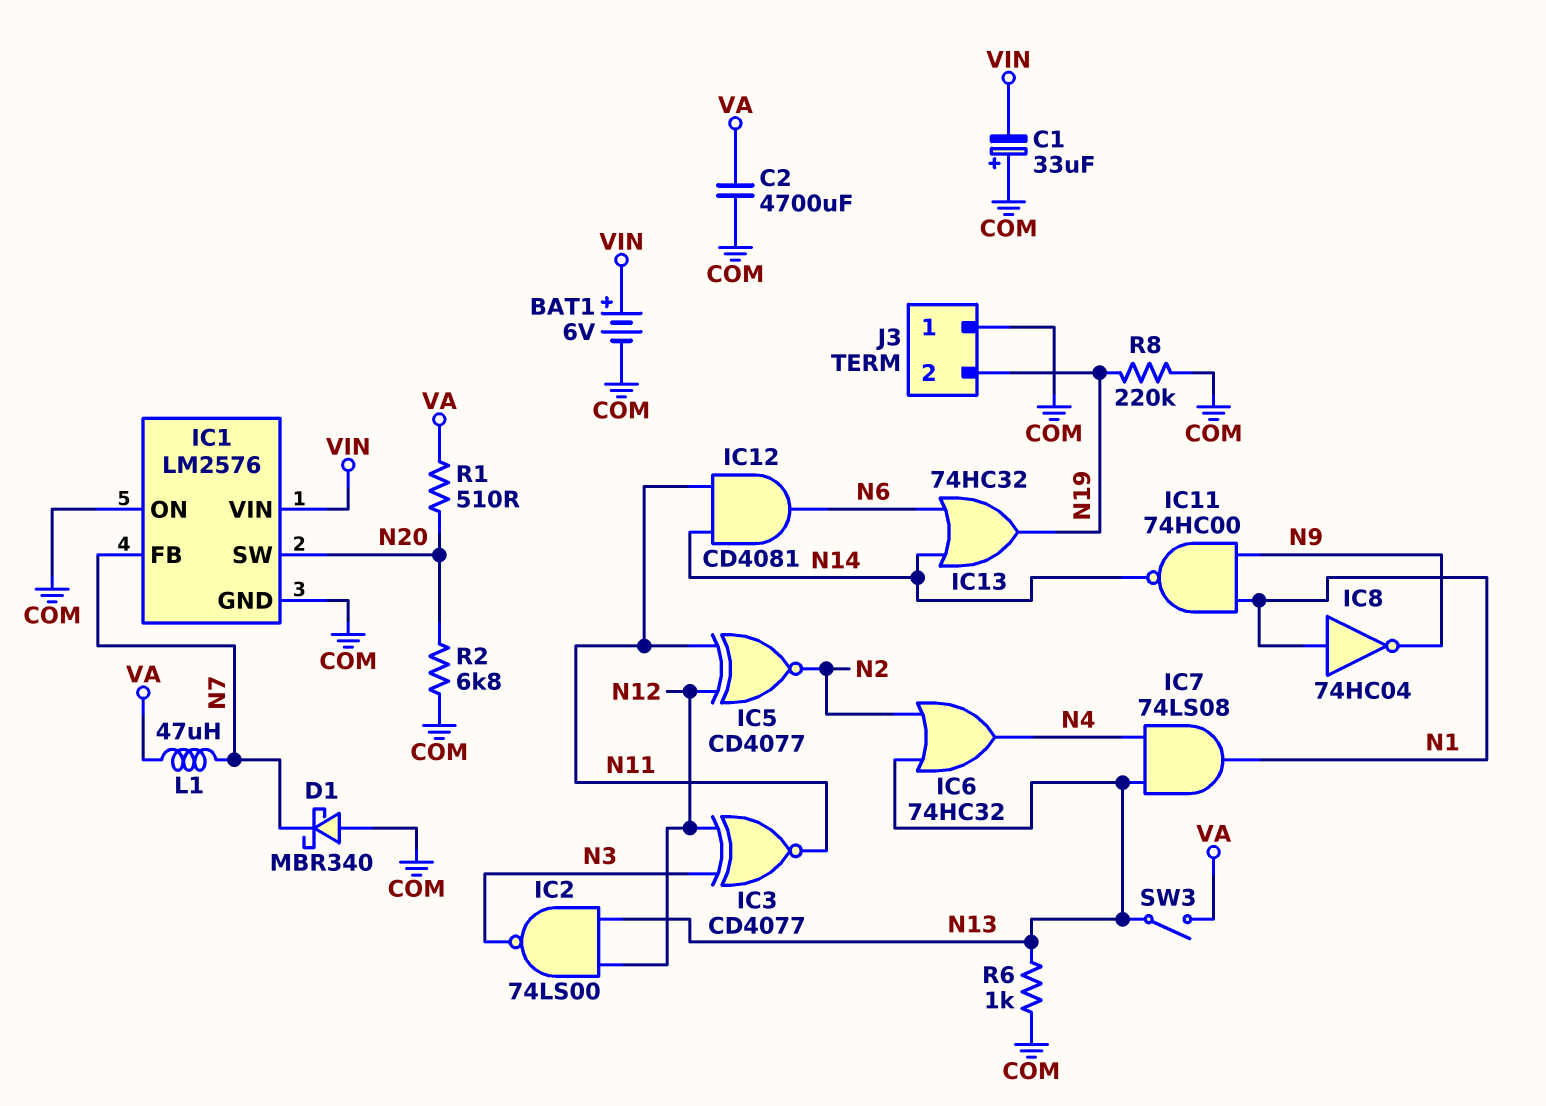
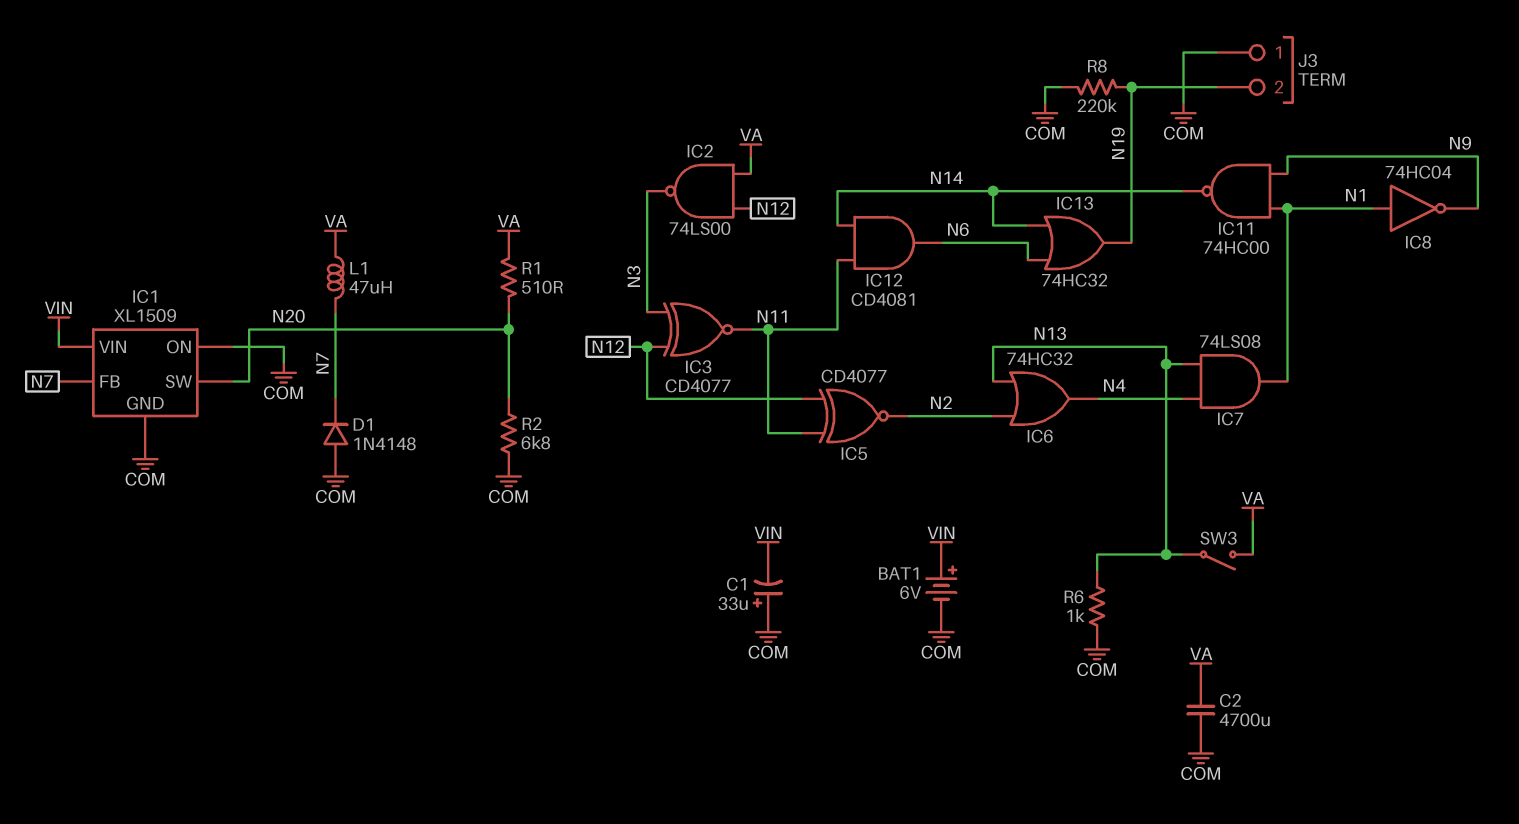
D1: schottky MBR340 (A COM, K N7) -> diode 1N4148 (A COM, K N7)
IC1: LM2576 -> XL1509
IC2: NAND 74LS00 (in N12, in N13, out N3) -> NAND 74LS00 (in N12, in VA, out N3)

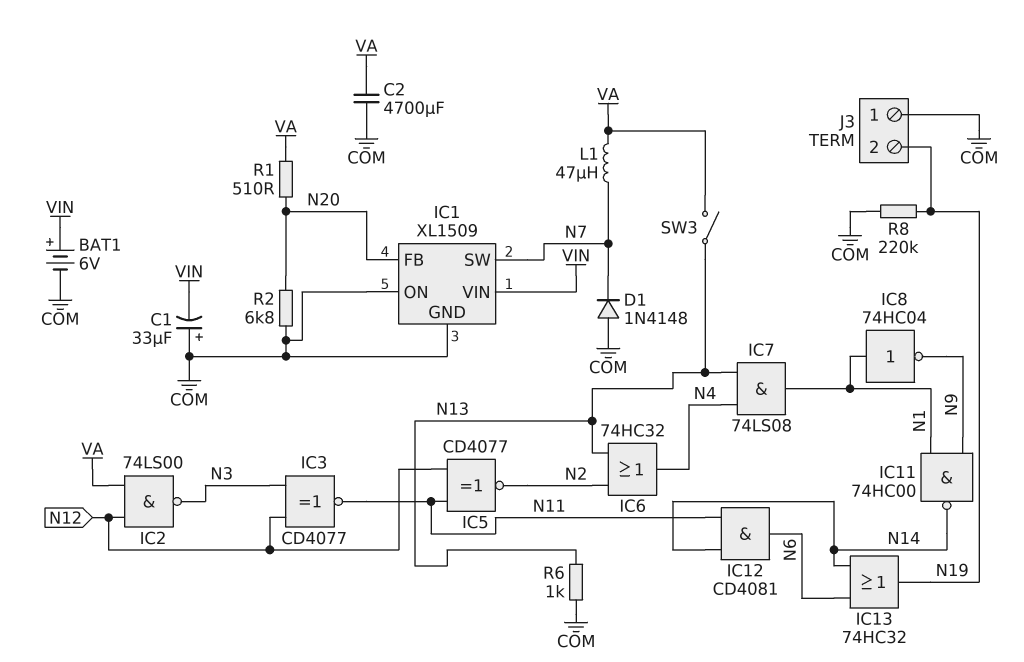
IC1 pin FB: N7 -> N20
IC1 pin SW: N20 -> N7

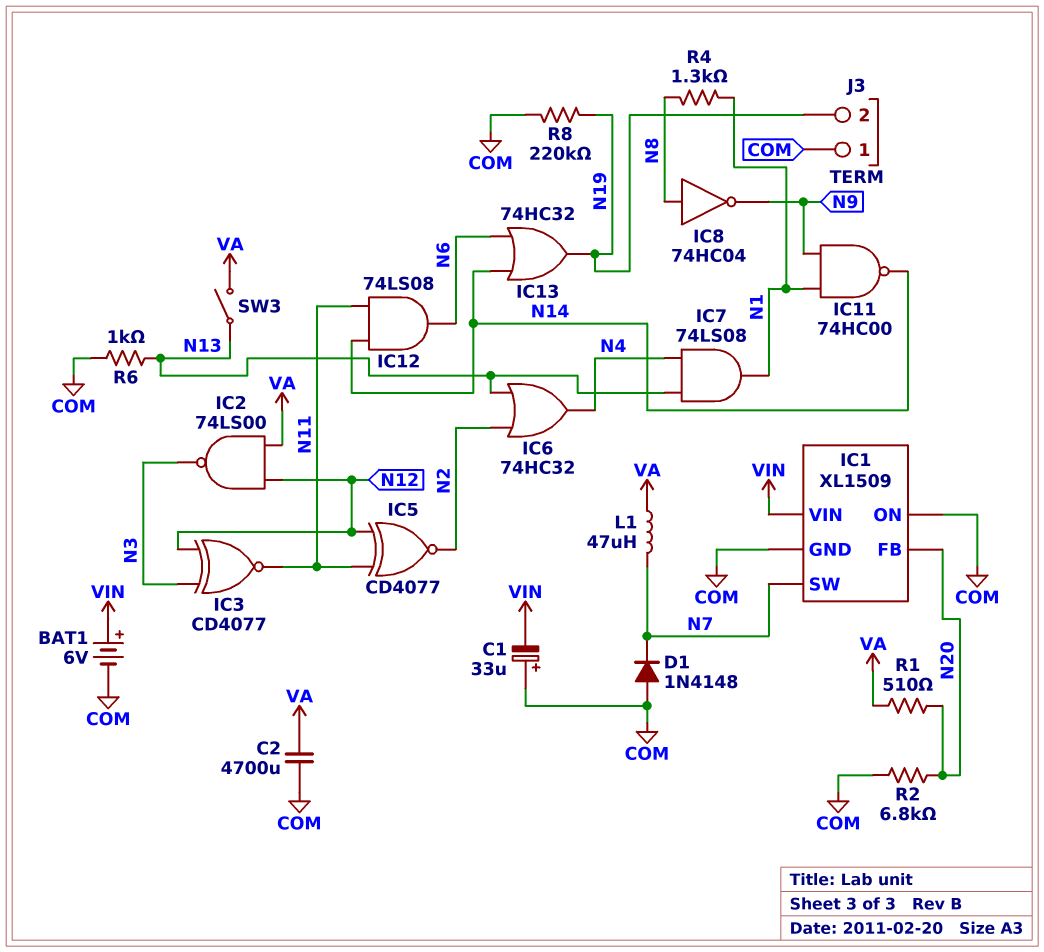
IC8: NOT 74HC04 (in N1, out N9) -> NOT 74HC04 (in N8, out N9)
IC12: AND CD4081 (in N11, in N14, out N6) -> AND 74LS08 (in N11, in N14, out N6)
R4: none -> 1.3k (N1, N8)

